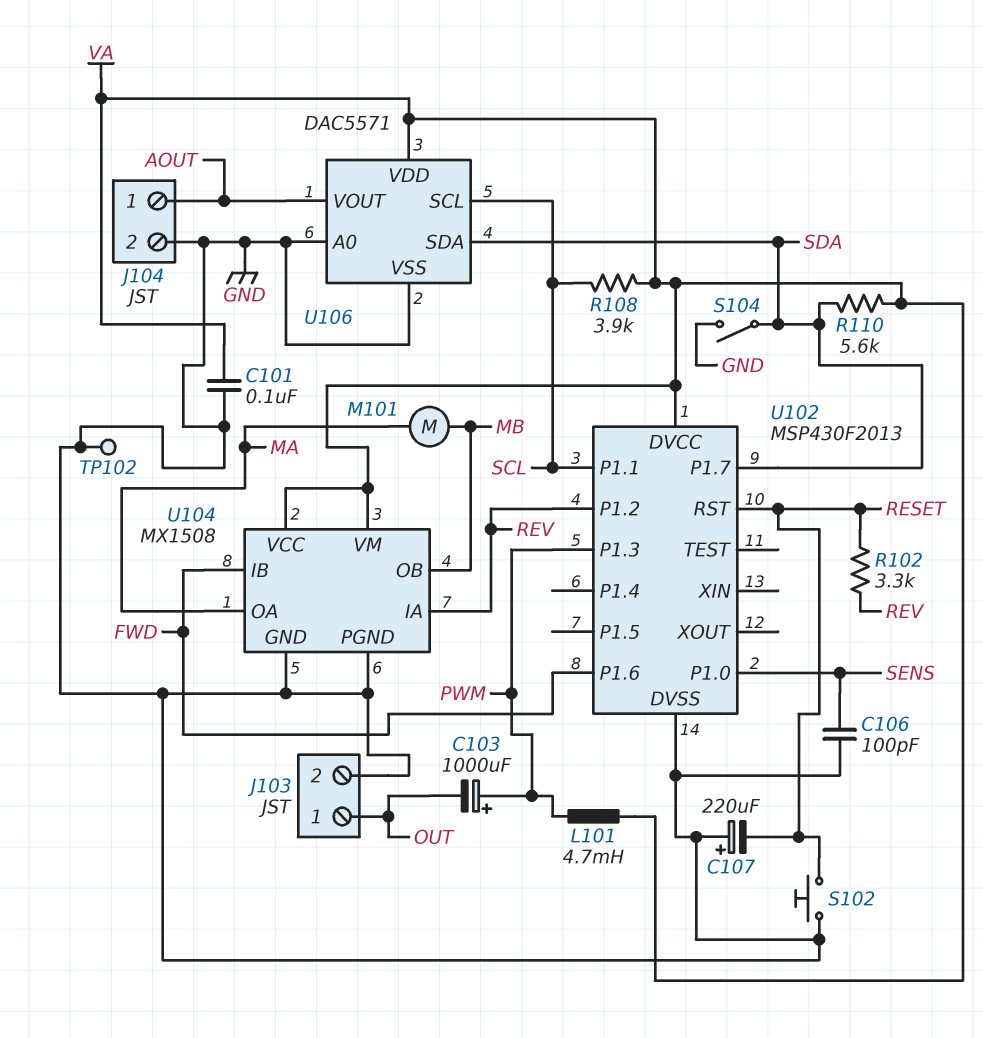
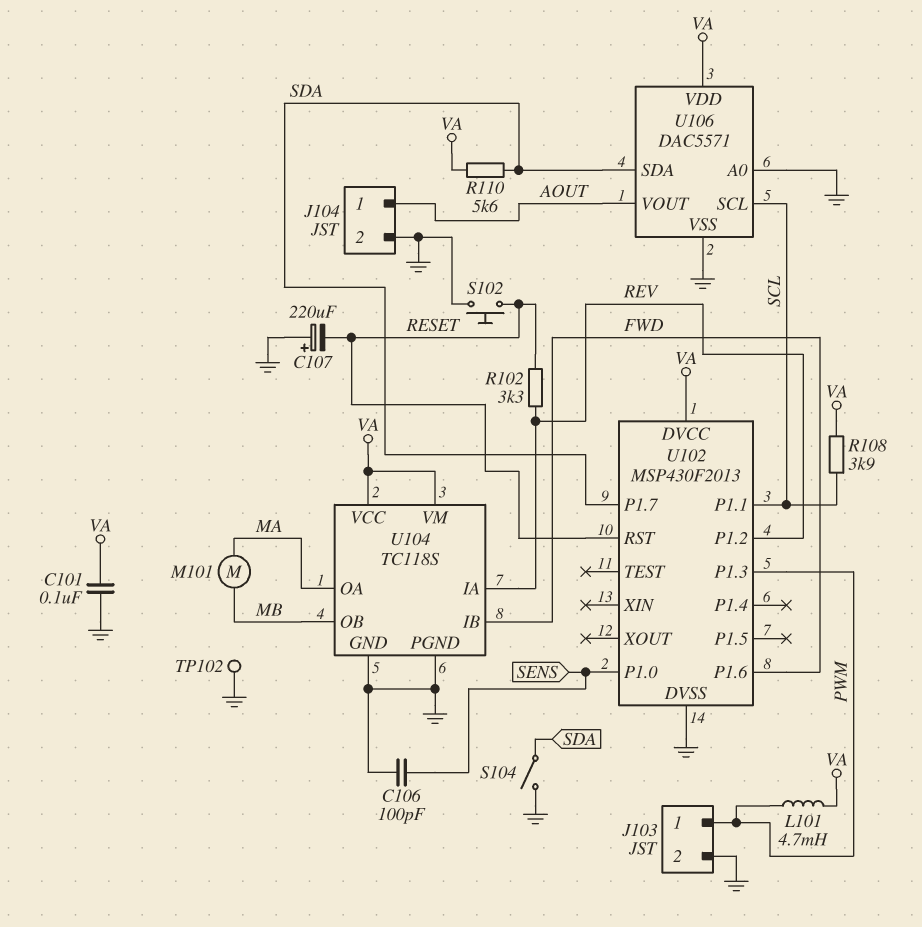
C103: 1000uF (plus PWM, minus OUT) -> none
J103 pin 1: OUT -> PWM
U104: MX1508 -> TC118S

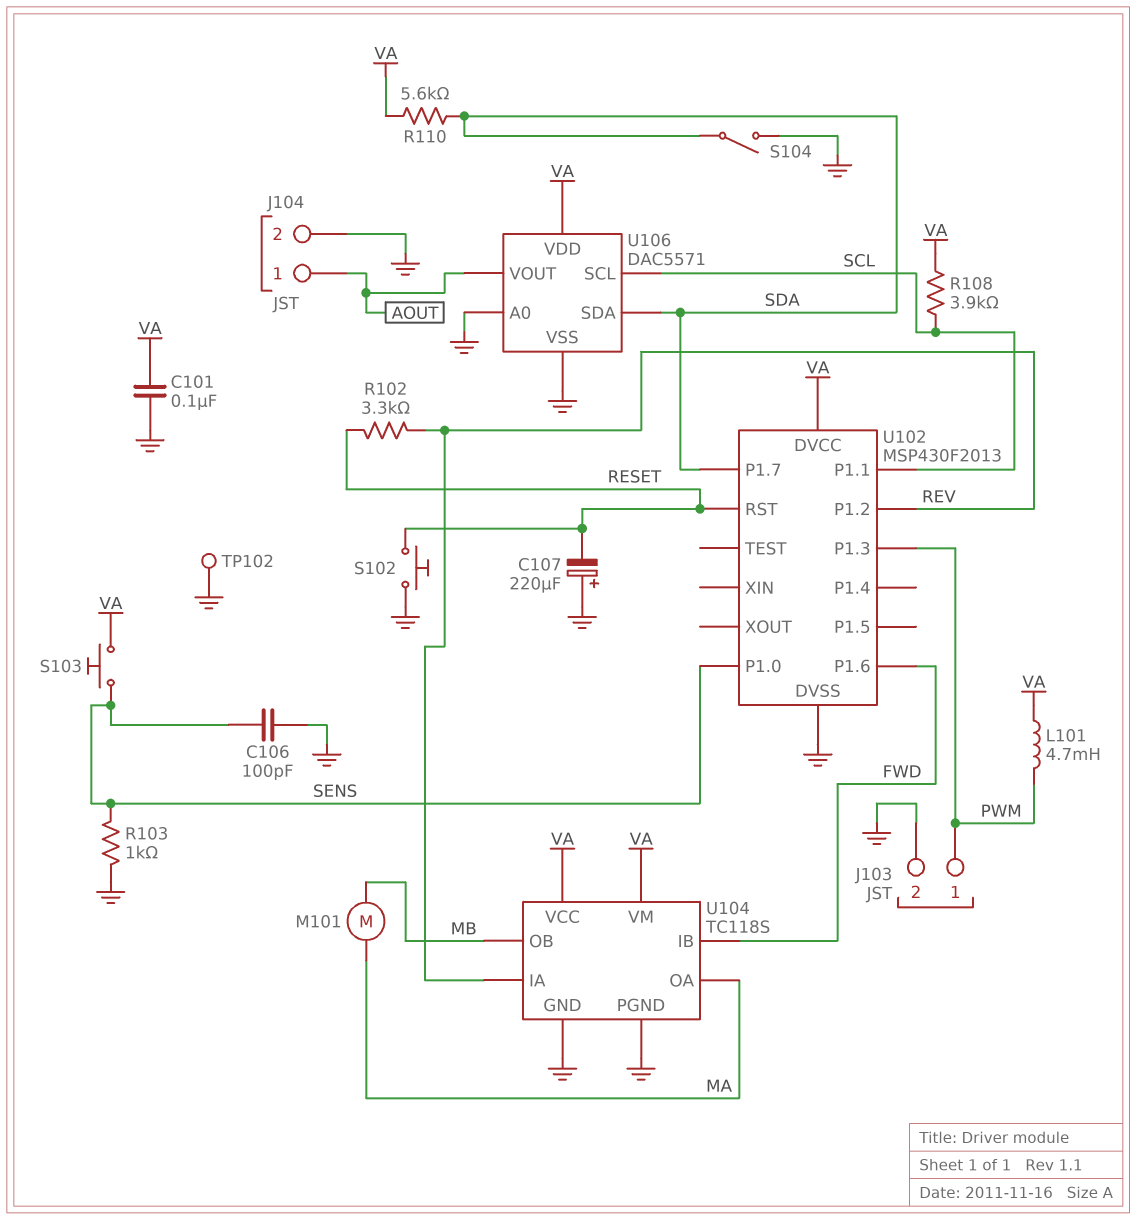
R103: none -> 1k (GND, SENS)
S103: none -> button (SENS, VA)

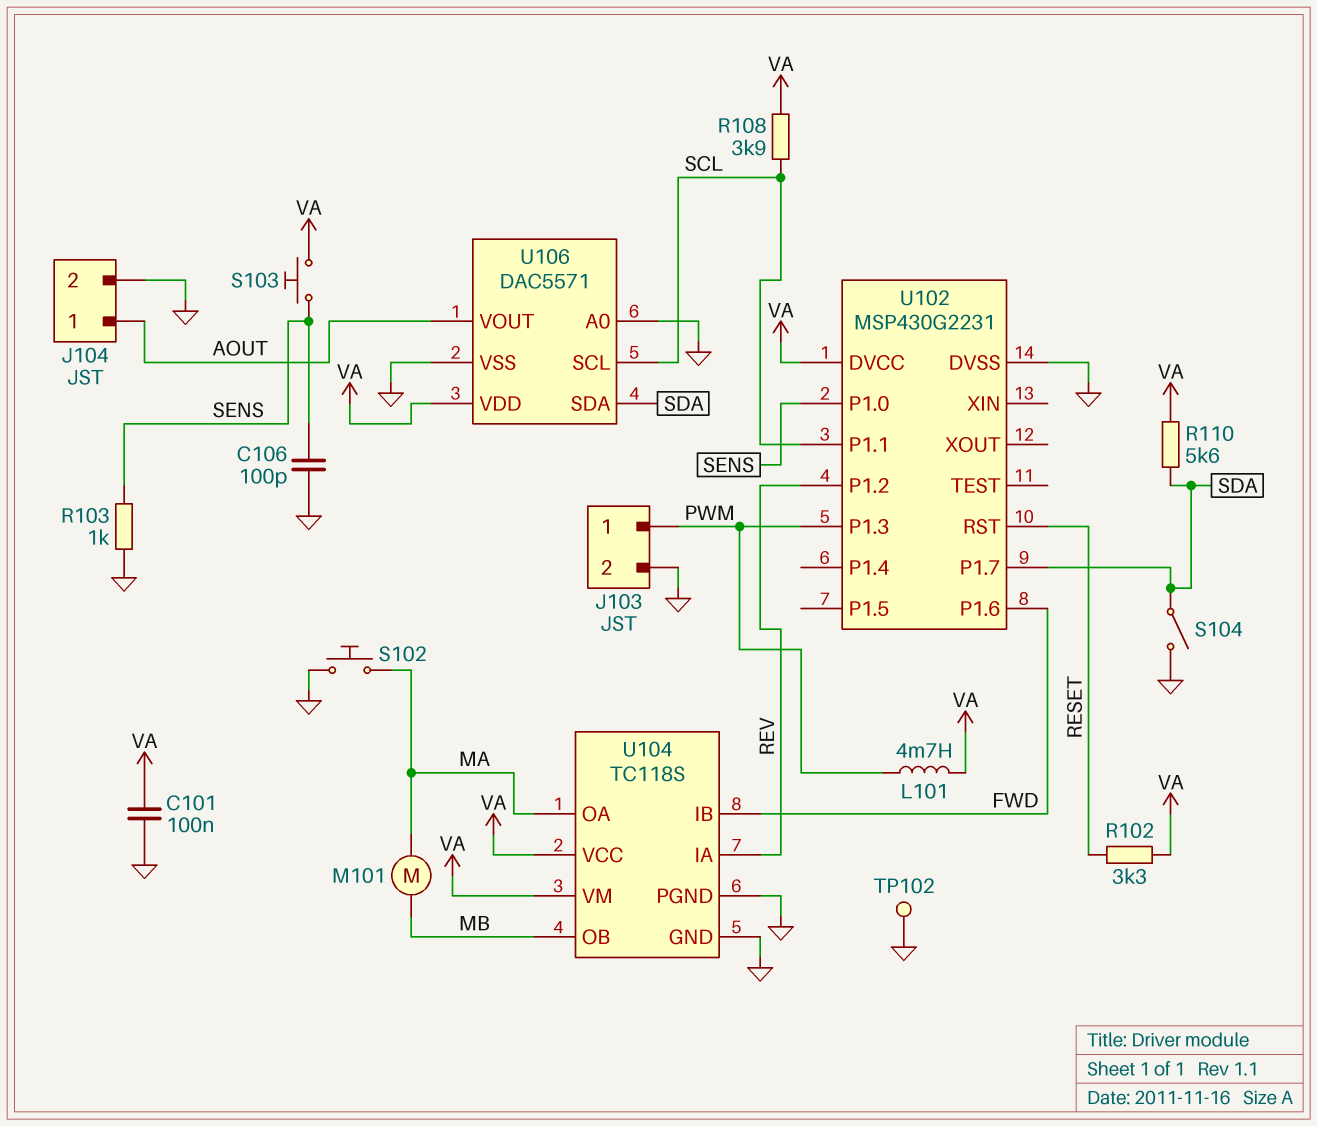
C107: 220uF (plus GND, minus RESET) -> none
R102: 3.3k (RESET, REV) -> 3.3k (RESET, VA)
S102: button (GND, RESET) -> button (GND, MA)
U102: MSP430F2013 -> MSP430G2231

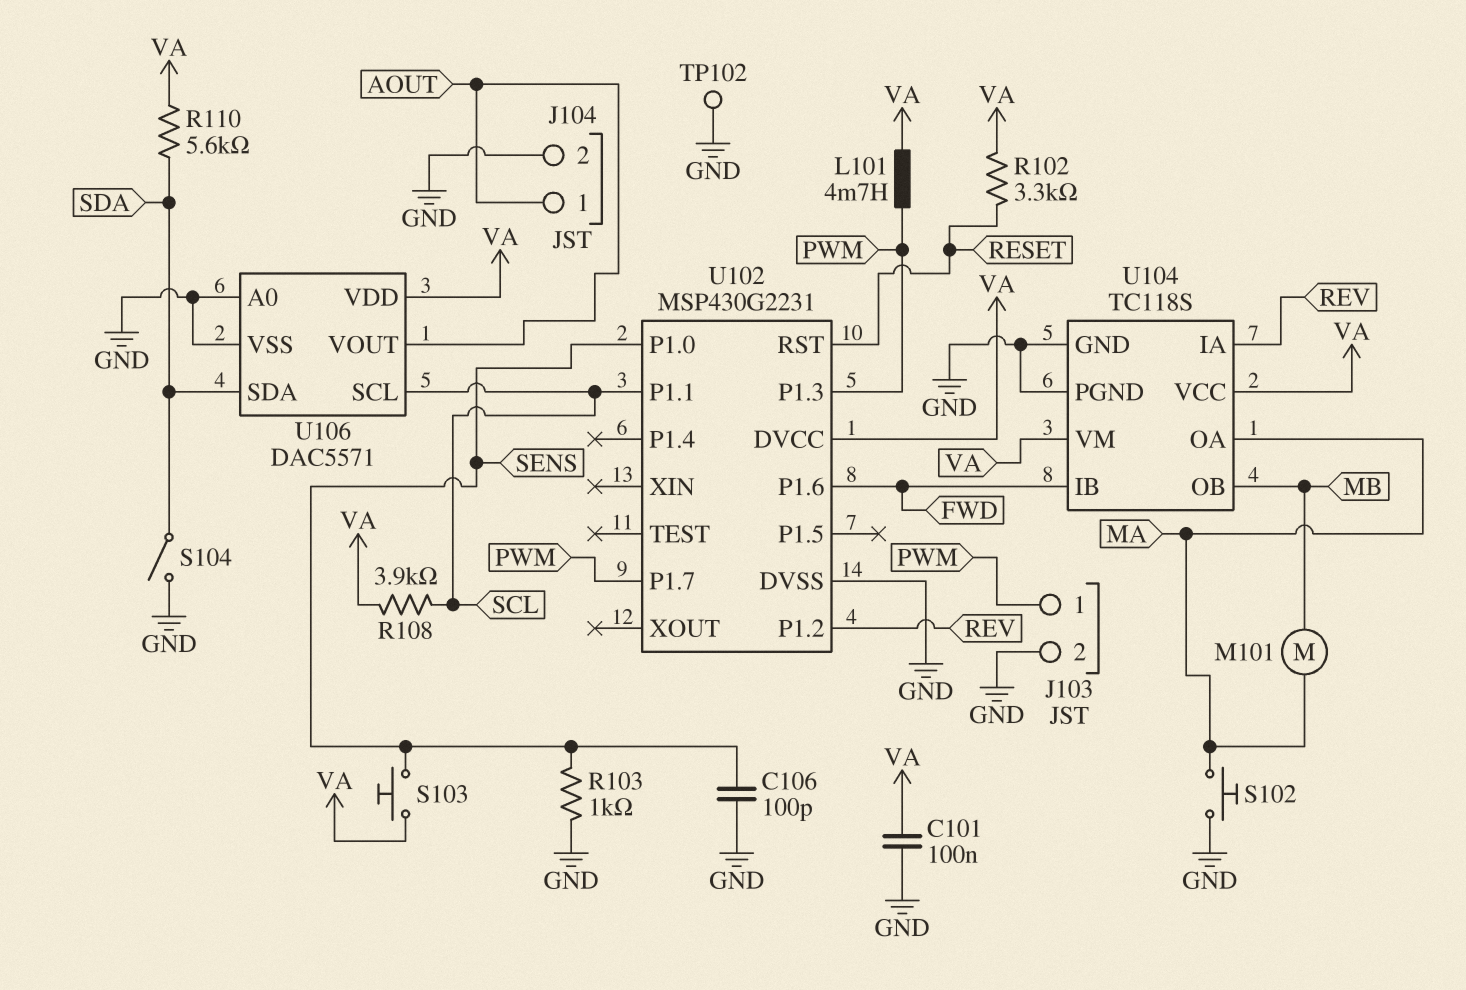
U102 pin P1.7: SDA -> PWM

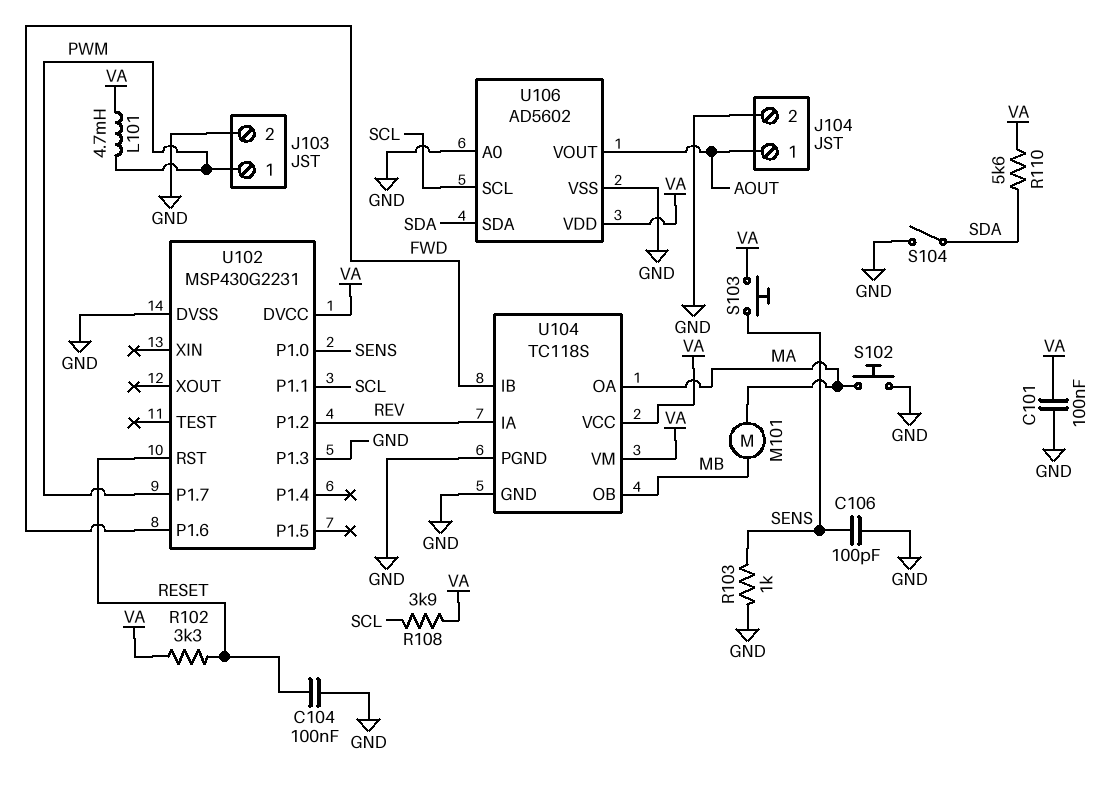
C104: none -> 100nF (GND, RESET)
TP102: test point (GND) -> none
U102 pin P1.3: PWM -> GND
U106: DAC5571 -> AD5602

